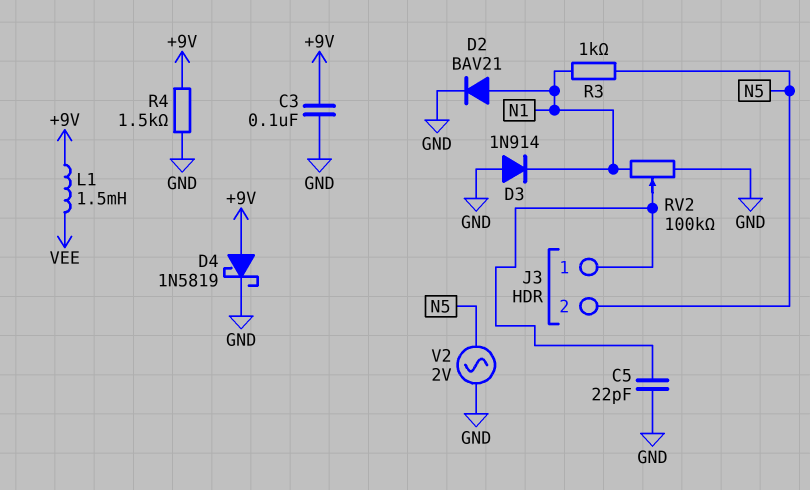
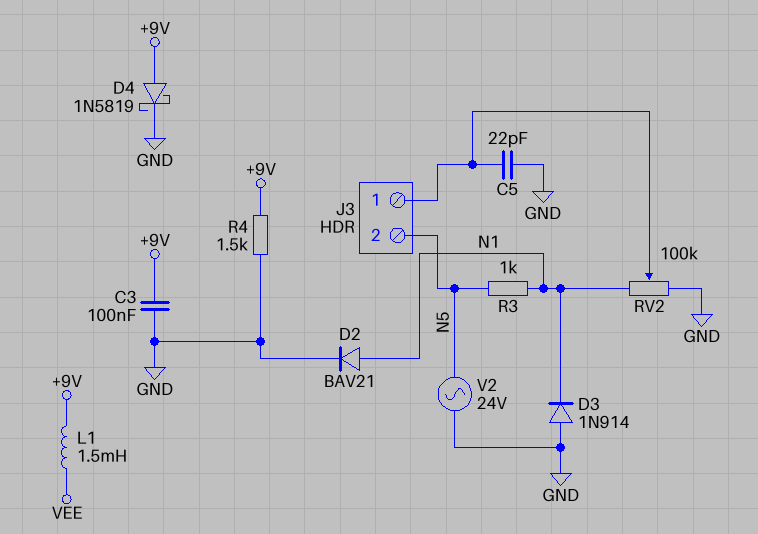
V2: AC 2V (GND, N5) -> AC 24V (GND, N5)

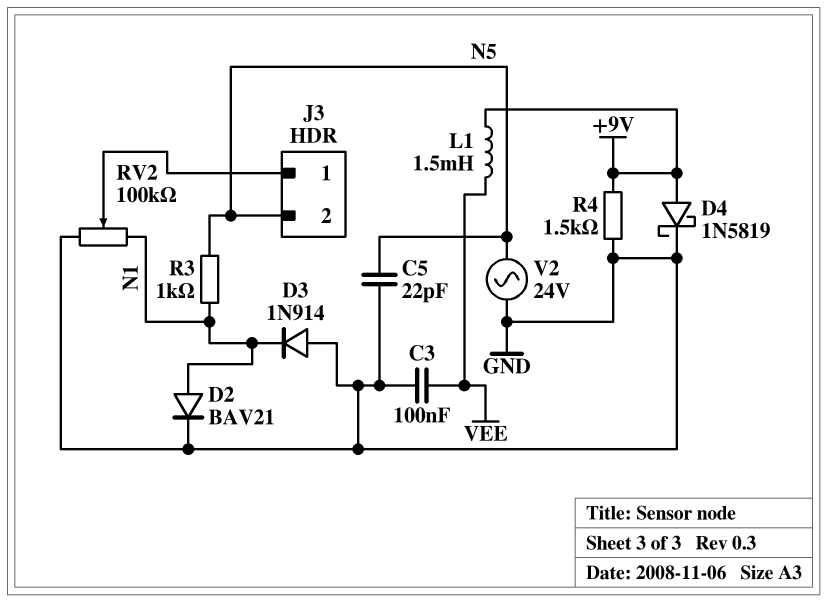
C3: 100nF (+9V, GND) -> 100nF (GND, VEE)
C5: 22pF (GND, J3/1) -> 22pF (GND, N5)

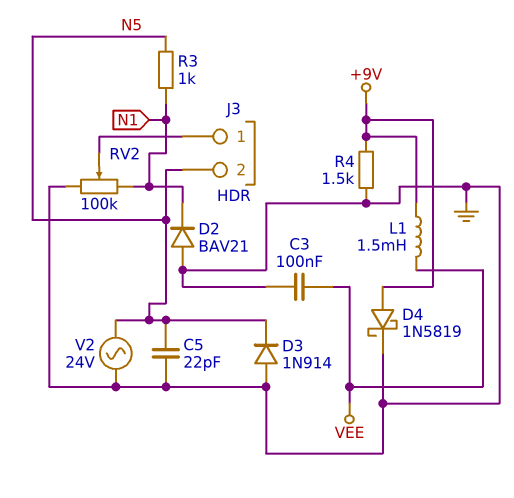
D2: diode BAV21 (A N1, K GND) -> diode BAV21 (A GND, K N1)
D3: diode 1N914 (A GND, K N1) -> diode 1N914 (A GND, K N5)

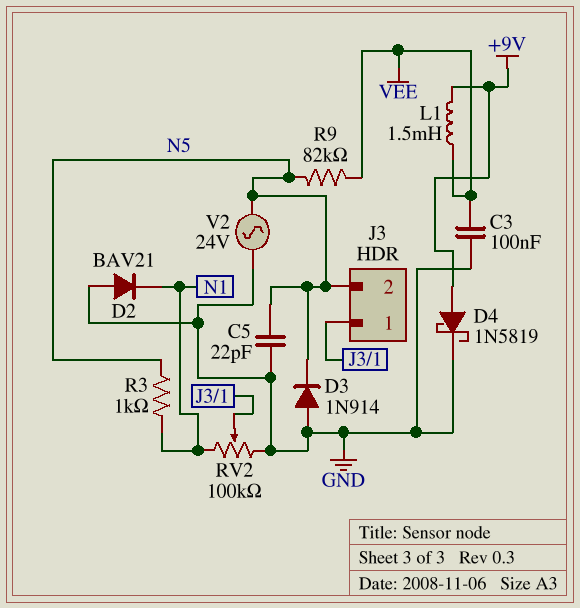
R4: 1.5k (+9V, GND) -> none
R9: none -> 82k (N5, VEE)

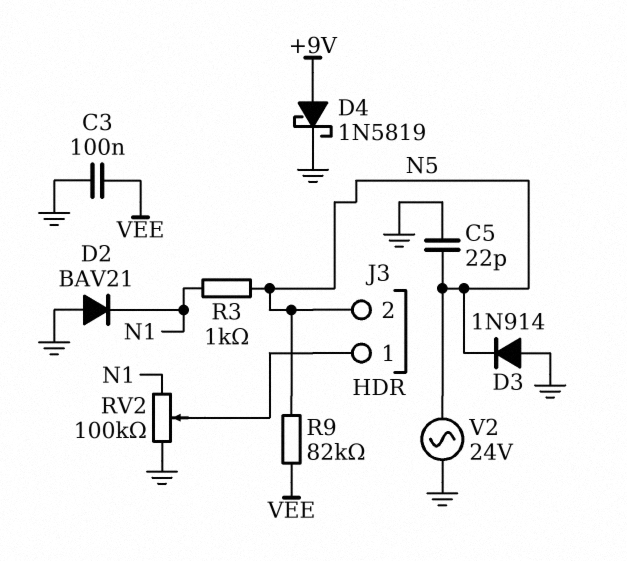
L1: 1.5mH (+9V, VEE) -> none

